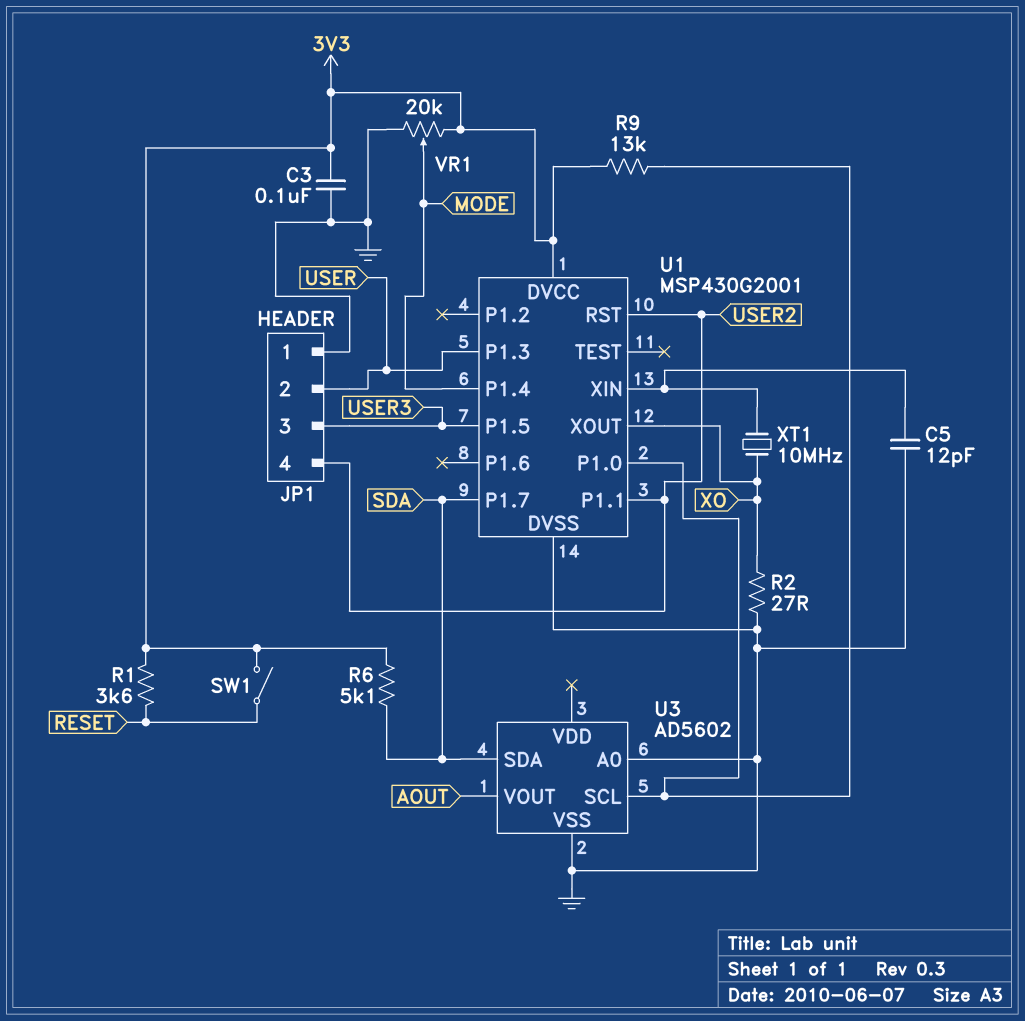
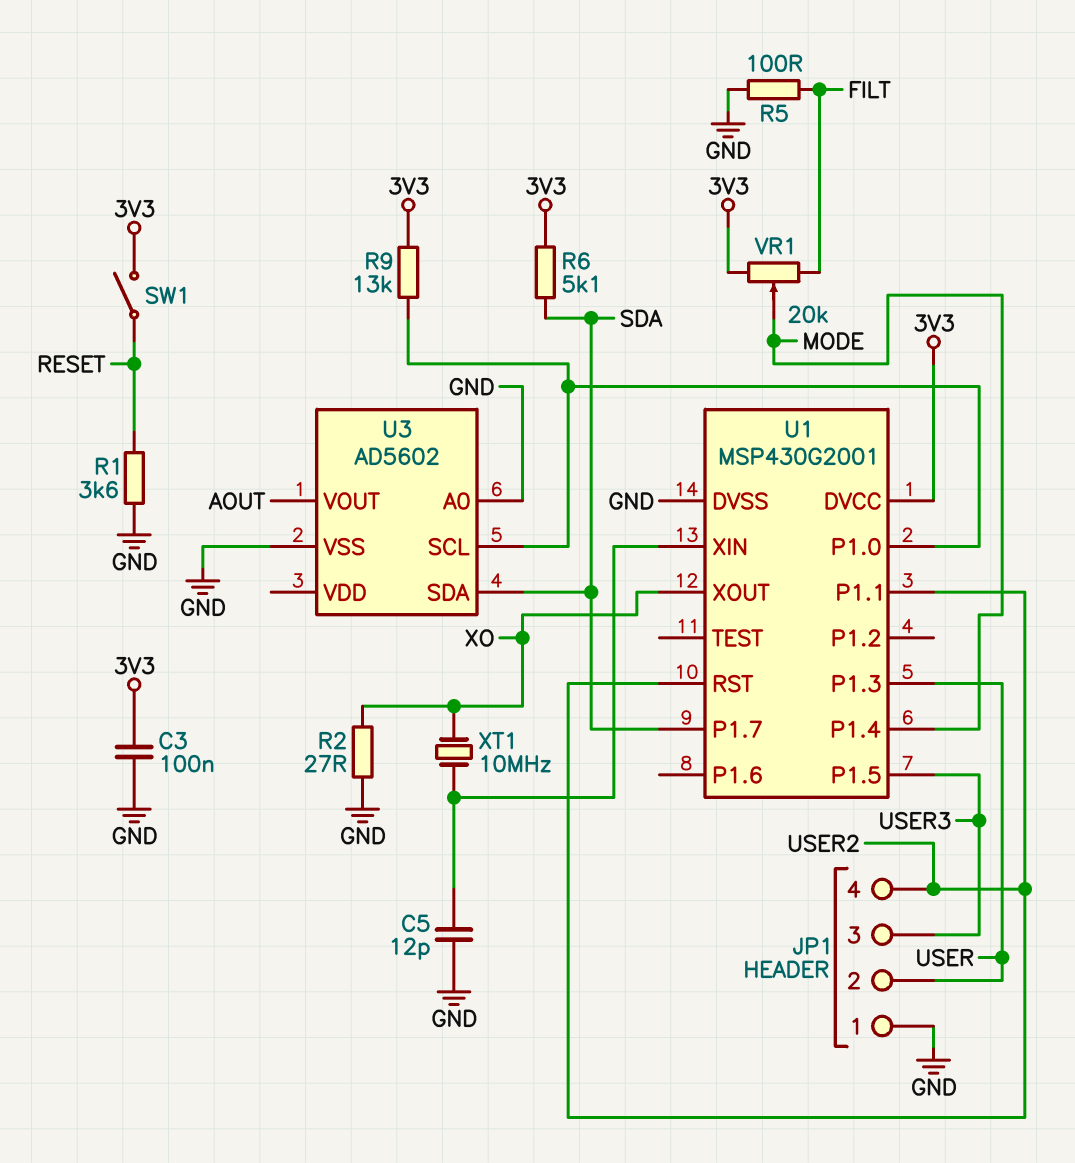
R1: 3.6k (3V3, RESET) -> 3.6k (GND, RESET)
R5: none -> 100 (FILT, GND)
VR1: 20k (3V3, GND, wiper MODE) -> 20k (3V3, FILT, wiper MODE)

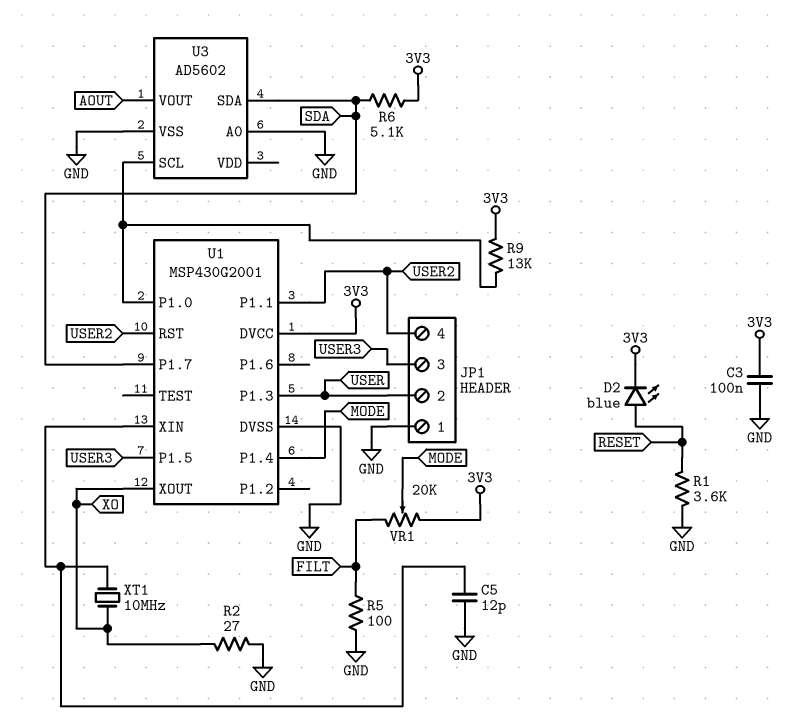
D2: none -> LED blue (A RESET, K 3V3)
SW1: switch (3V3, RESET) -> none

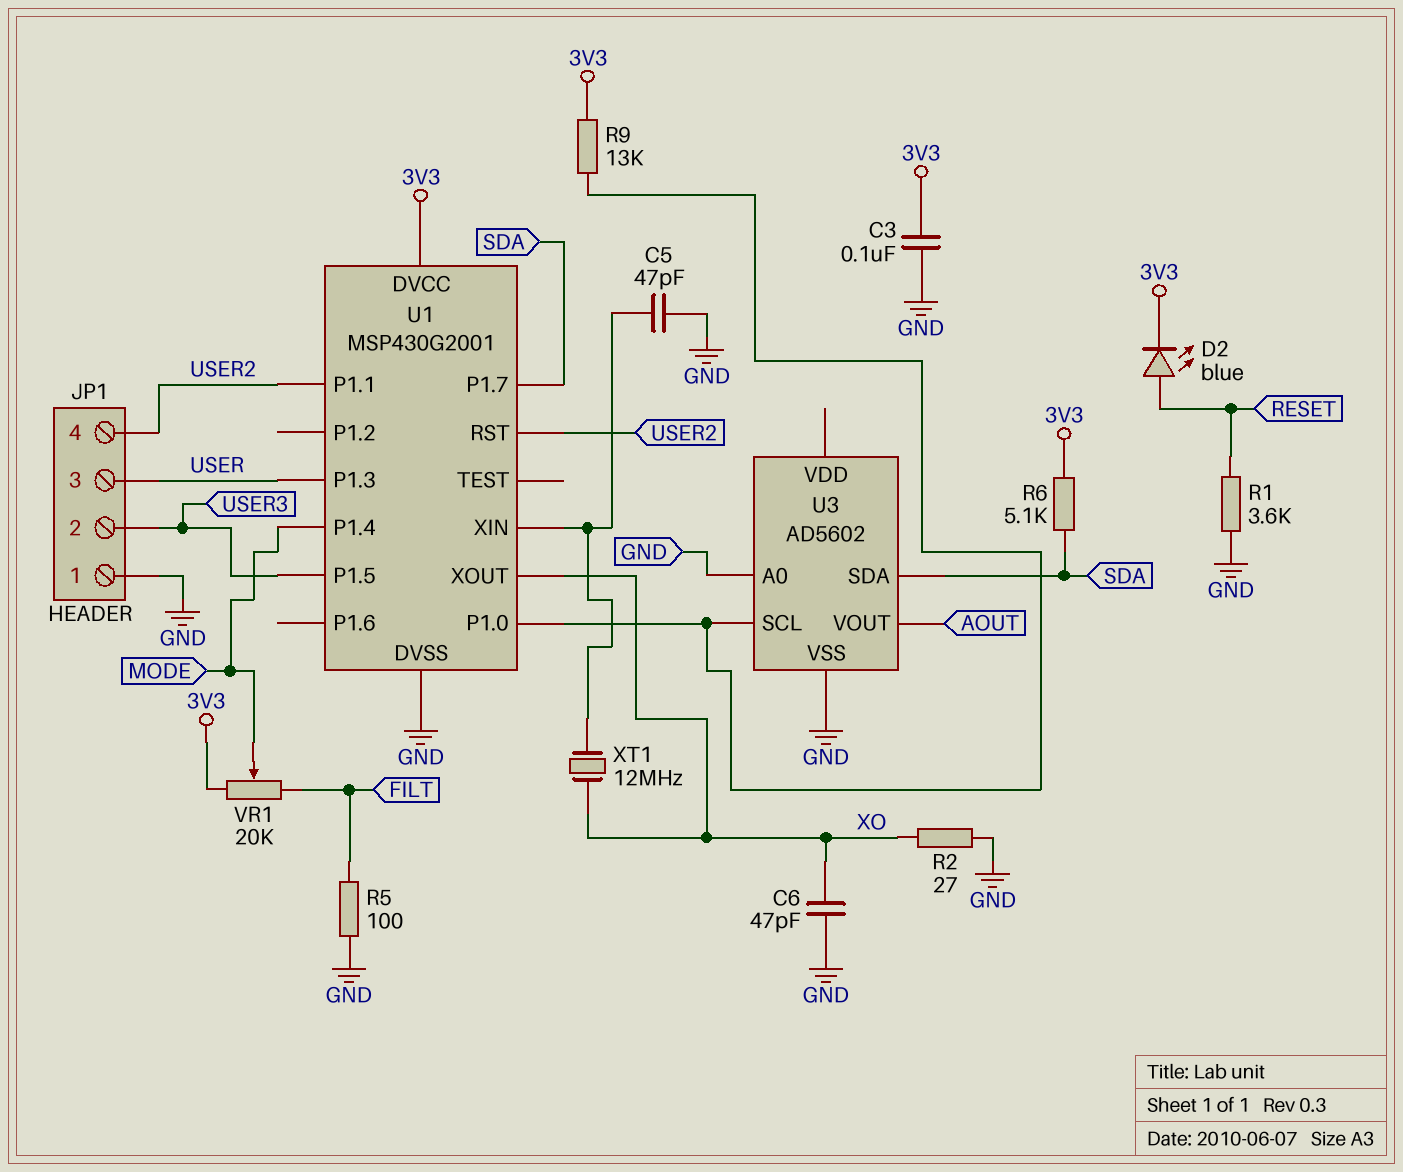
C5: 12pF (GND, U1/XIN) -> 47pF (GND, U1/XIN)
C6: none -> 47pF (GND, XO)
JP1 pin 2: USER -> USER3
JP1 pin 3: USER3 -> USER
XT1: 10MHz (U1/XIN, XO) -> 12MHz (U1/XIN, XO)

